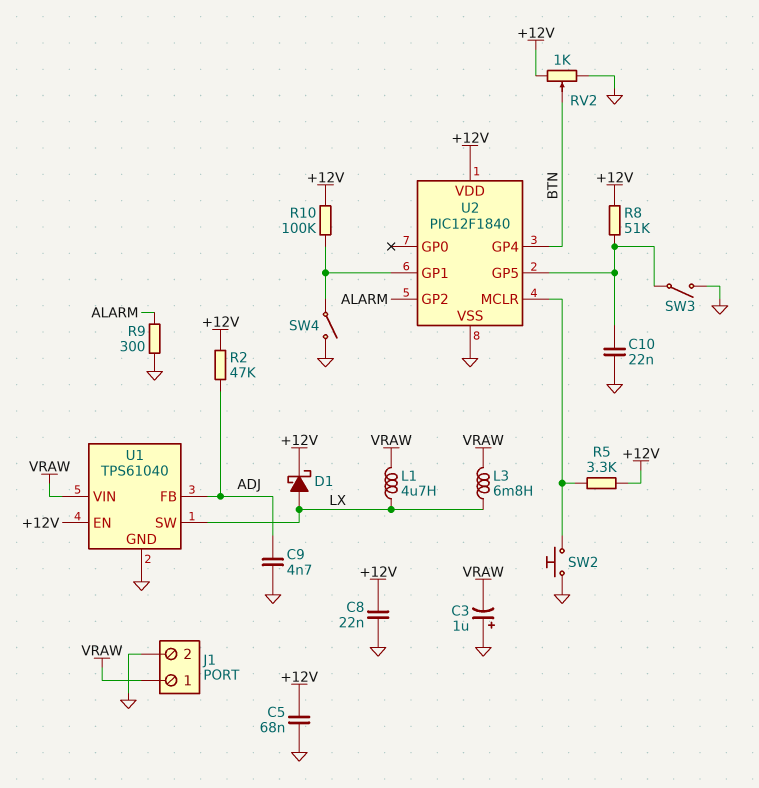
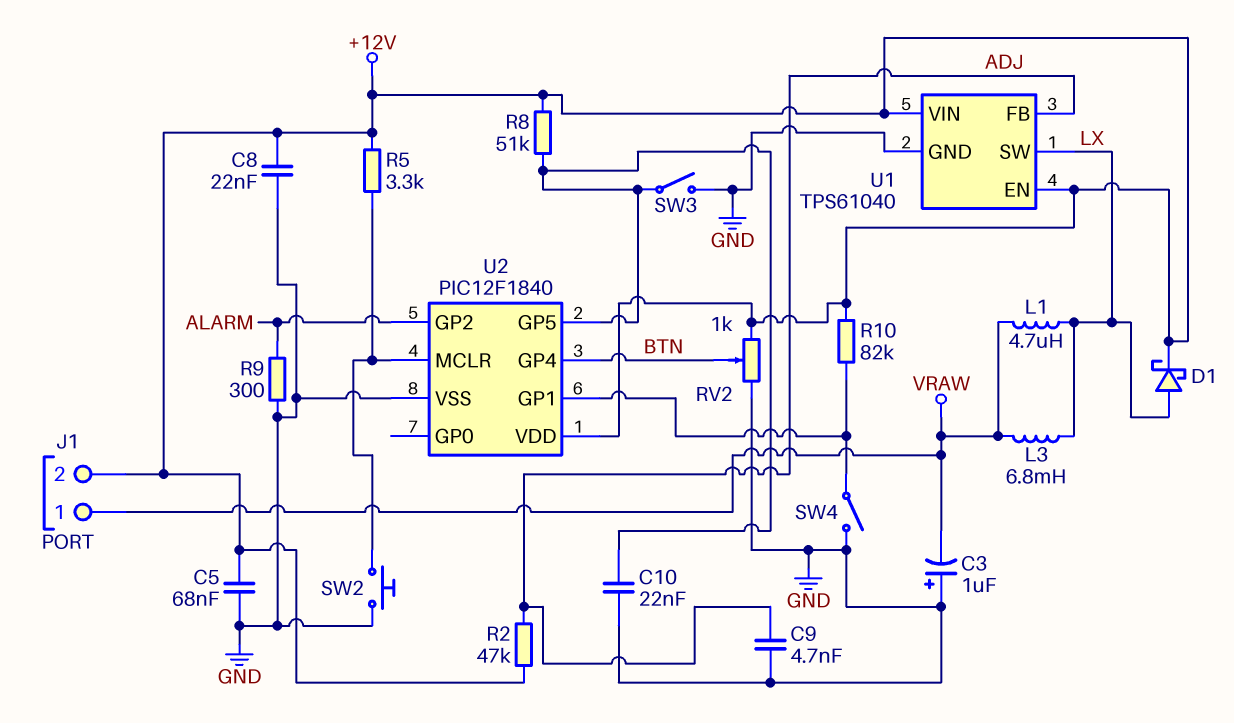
J1 pin 2: GND -> +12V
R10: 100k (+12V, U2/GP1) -> 82k (+12V, U2/GP1)
U1 pin VIN: VRAW -> +12V

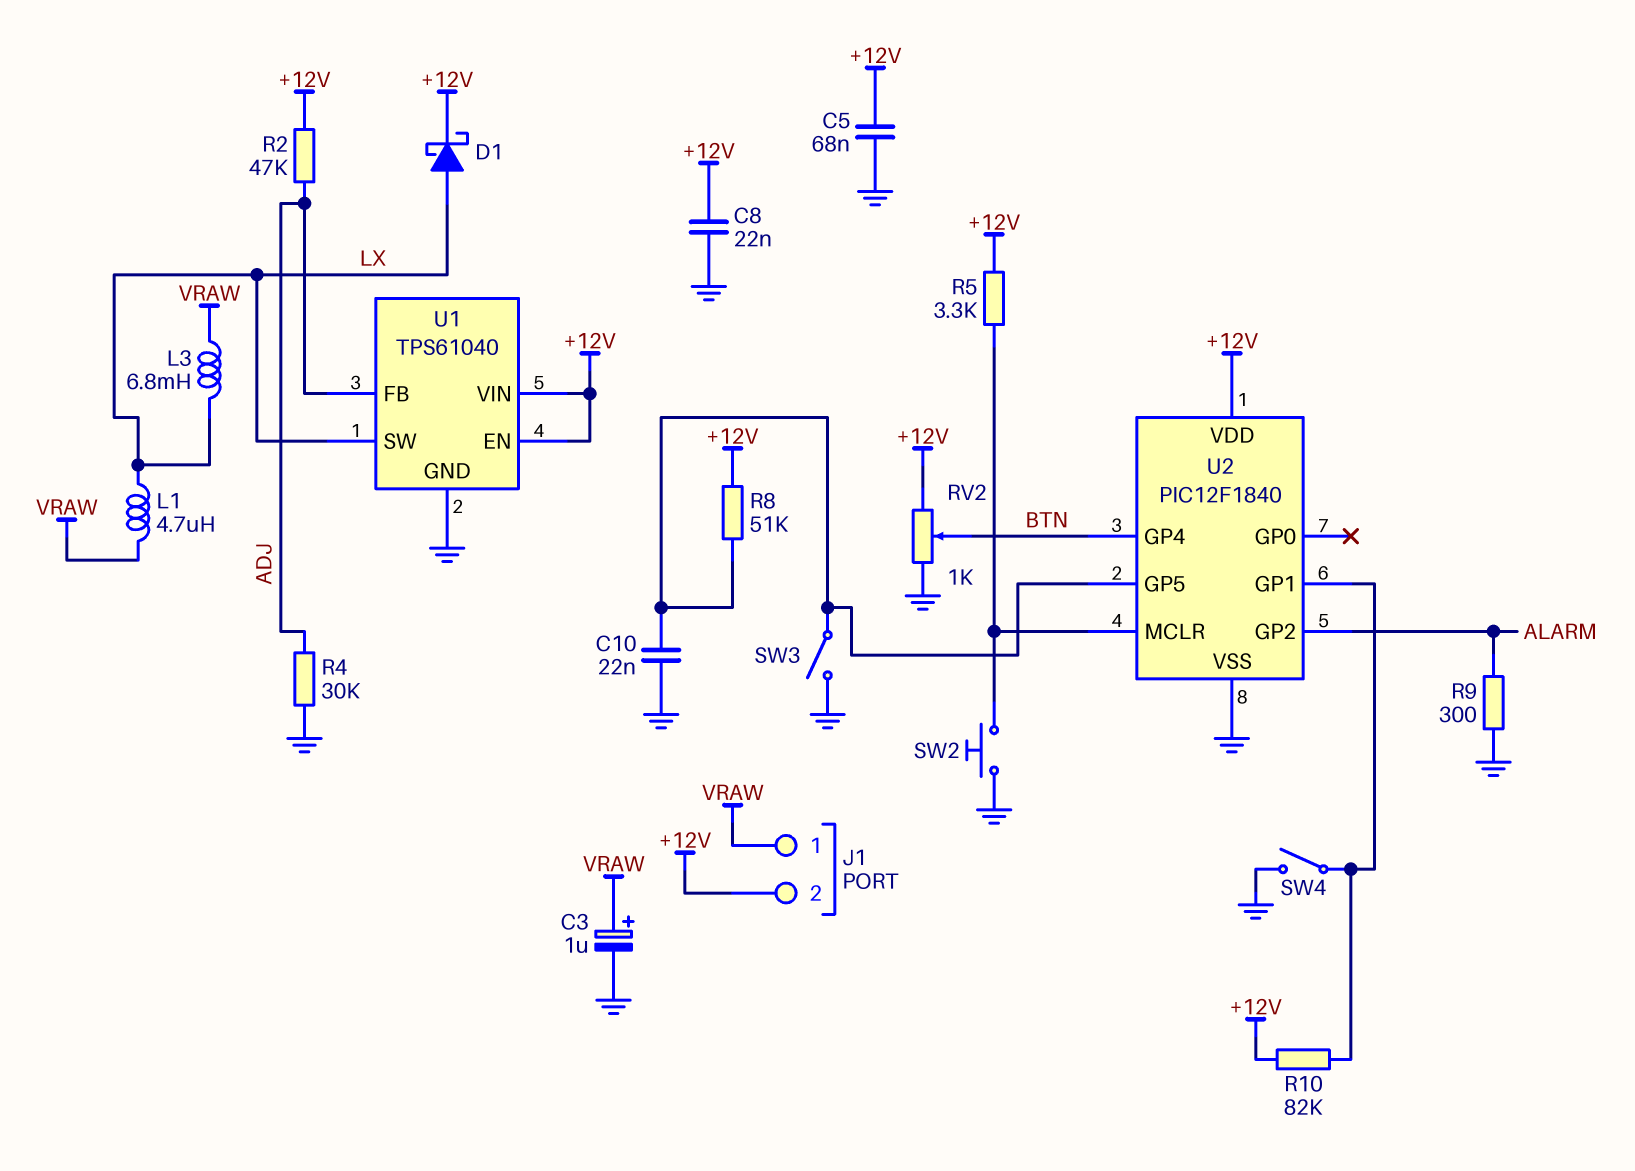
C3: 1uF (plus GND, minus VRAW) -> 1uF (plus VRAW, minus GND)
C9: 4.7nF (ADJ, GND) -> none
R4: none -> 30k (ADJ, GND)

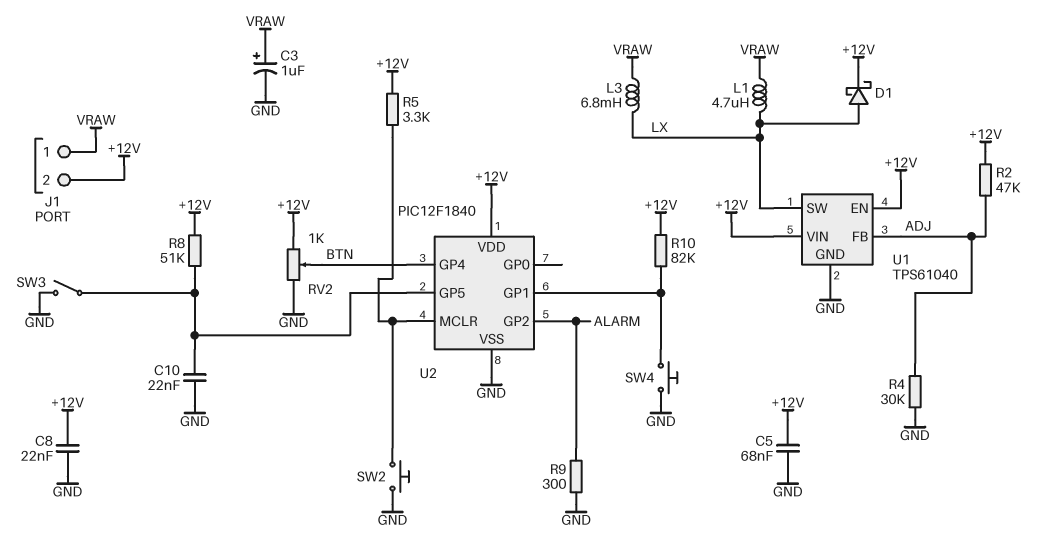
SW4: switch (GND, U2/GP1) -> button (GND, U2/GP1)

